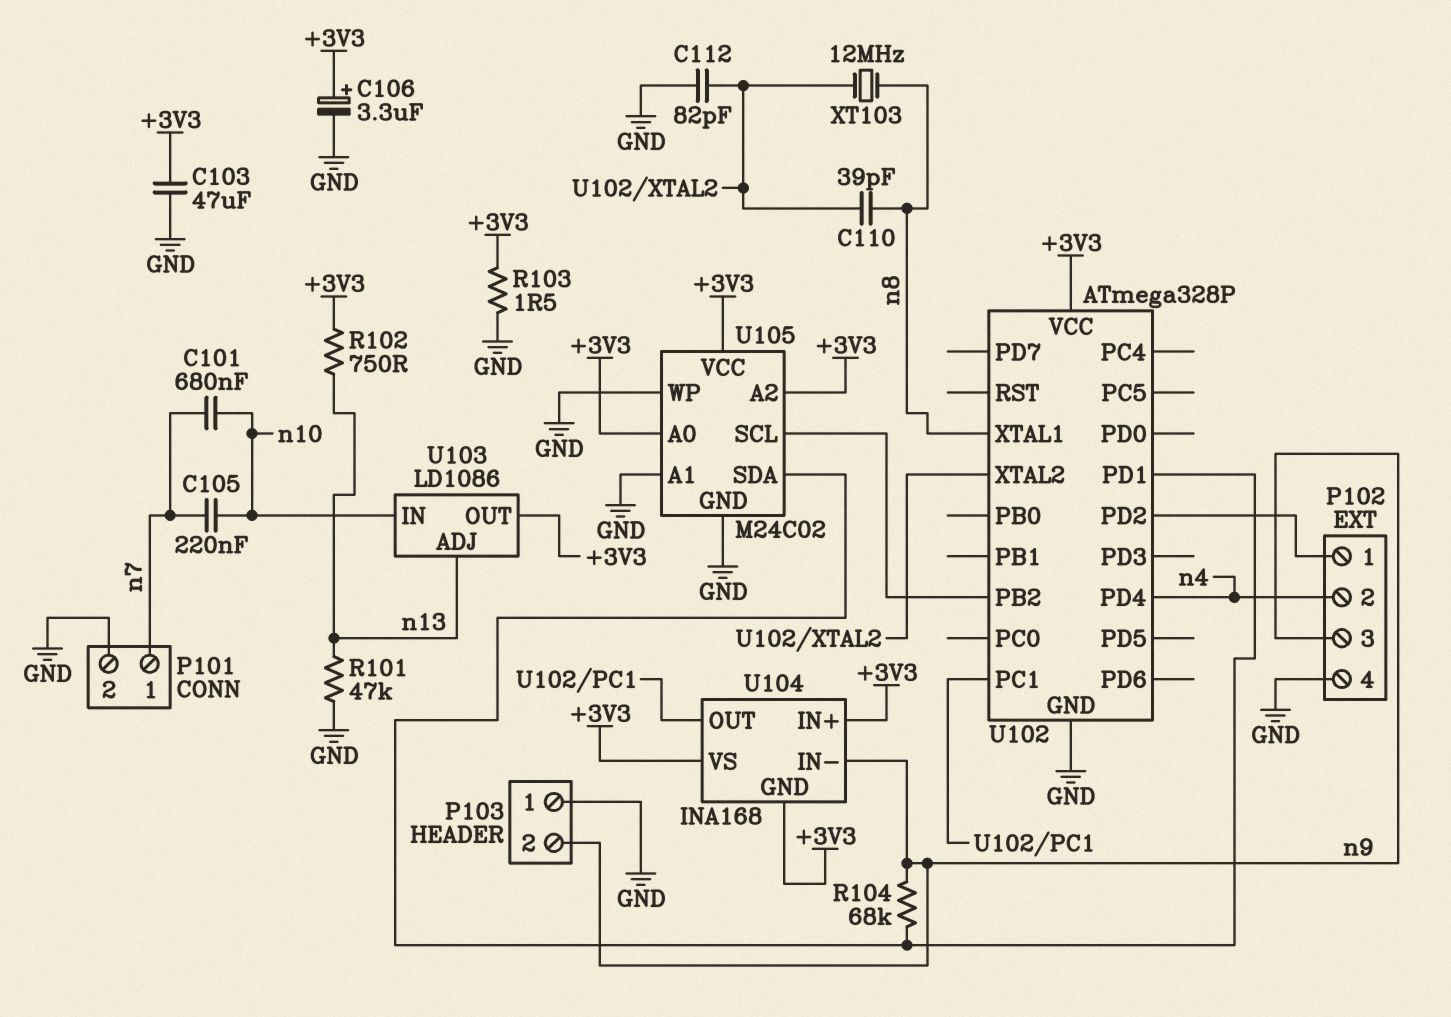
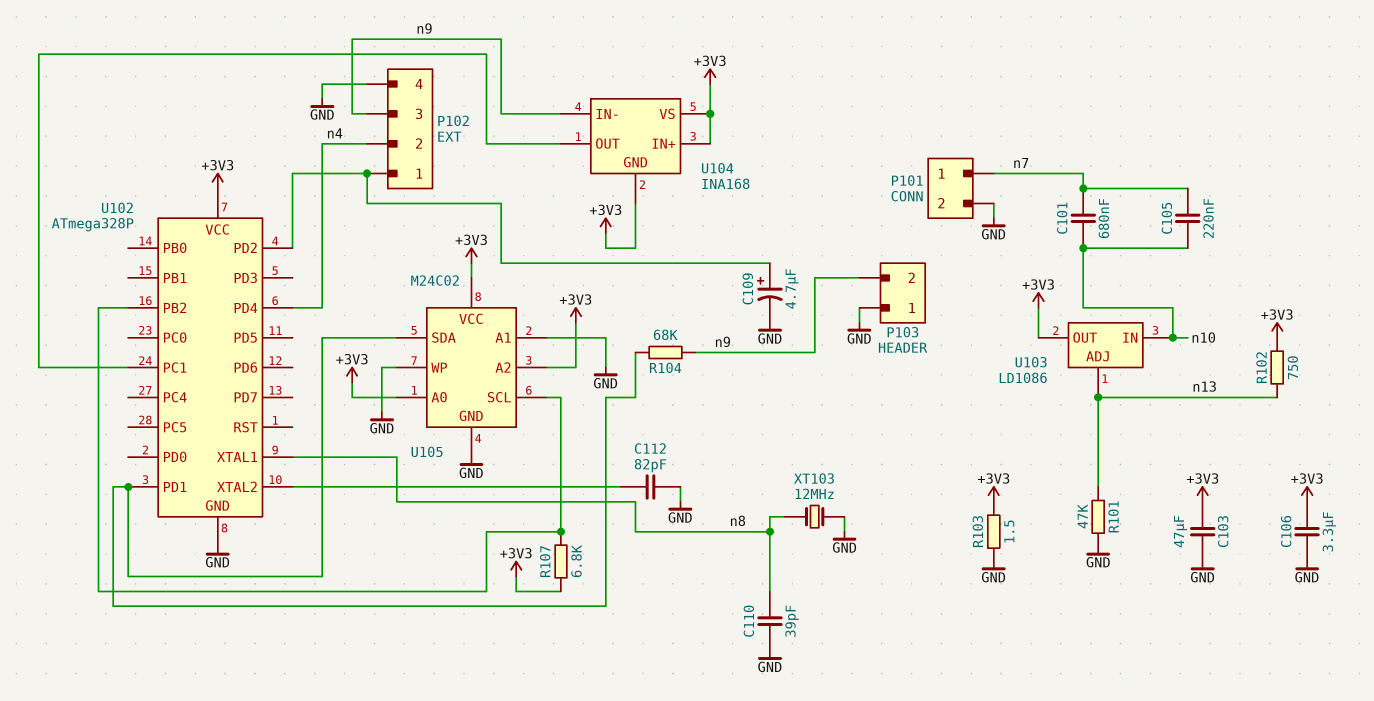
C106: 3.3uF (plus +3V3, minus GND) -> 3.3uF (+3V3, GND)
C109: none -> 4.7uF (plus P102/1, minus GND)
C110: 39pF (U102/XTAL2, n8) -> 39pF (GND, n8)
R107: none -> 6.8k (+3V3, U102/PB2)
XT103: 12MHz (U102/XTAL2, n8) -> 12MHz (GND, n8)

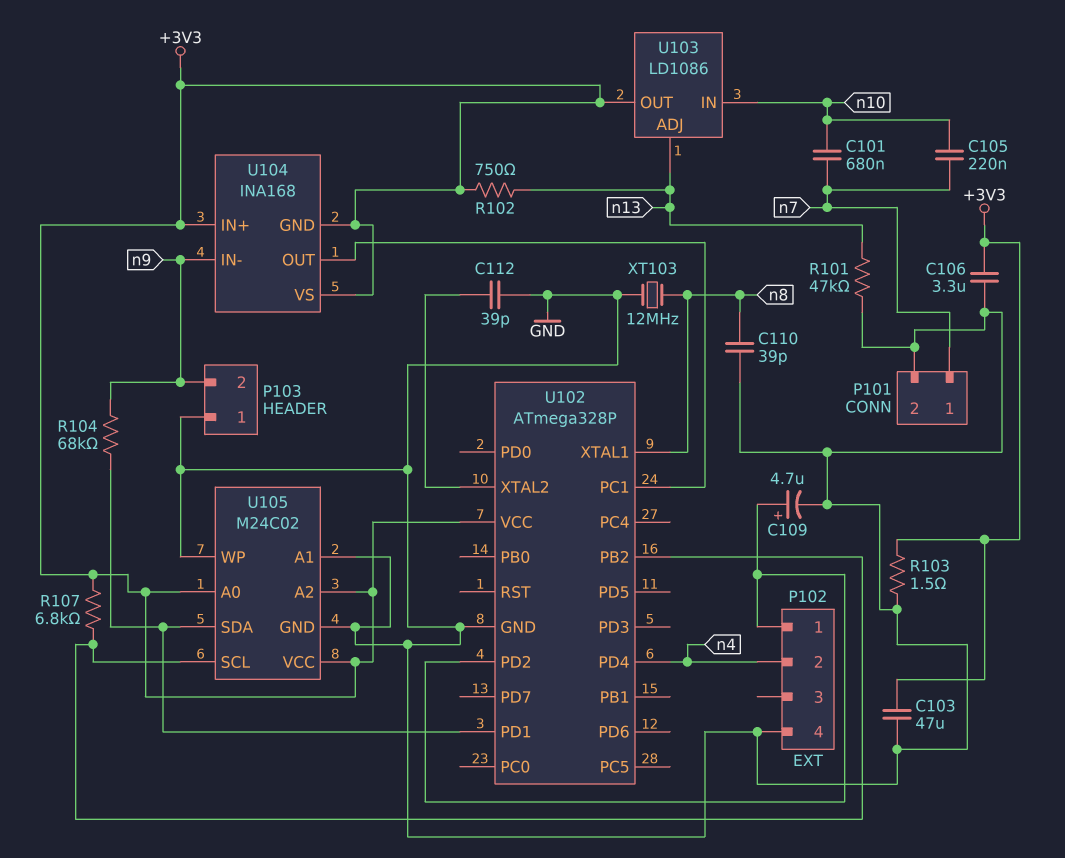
C112: 82pF (GND, U102/XTAL2) -> 39pF (GND, U102/XTAL2)
P102 pin 3: n9 -> none

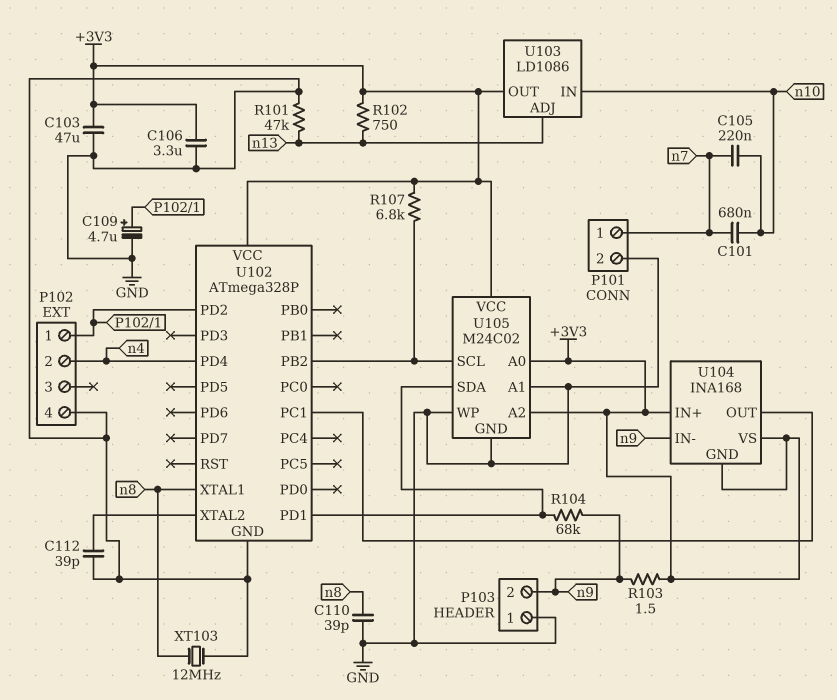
R103: 1.5 (+3V3, GND) -> 1.5 (+3V3, n9)

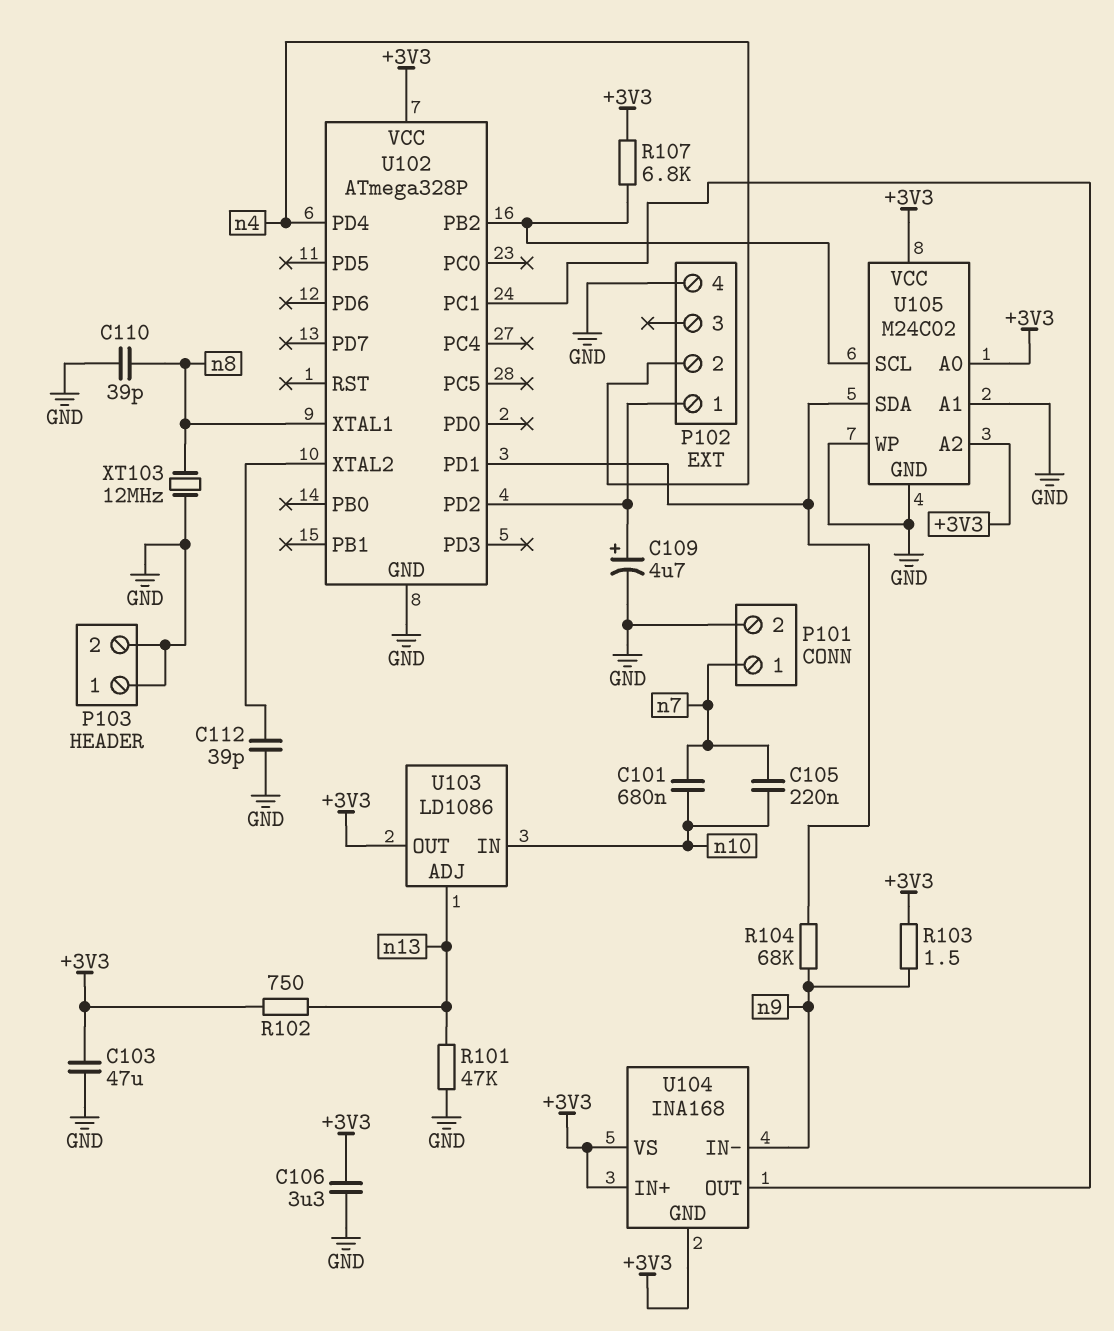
P103 pin 2: n9 -> GND

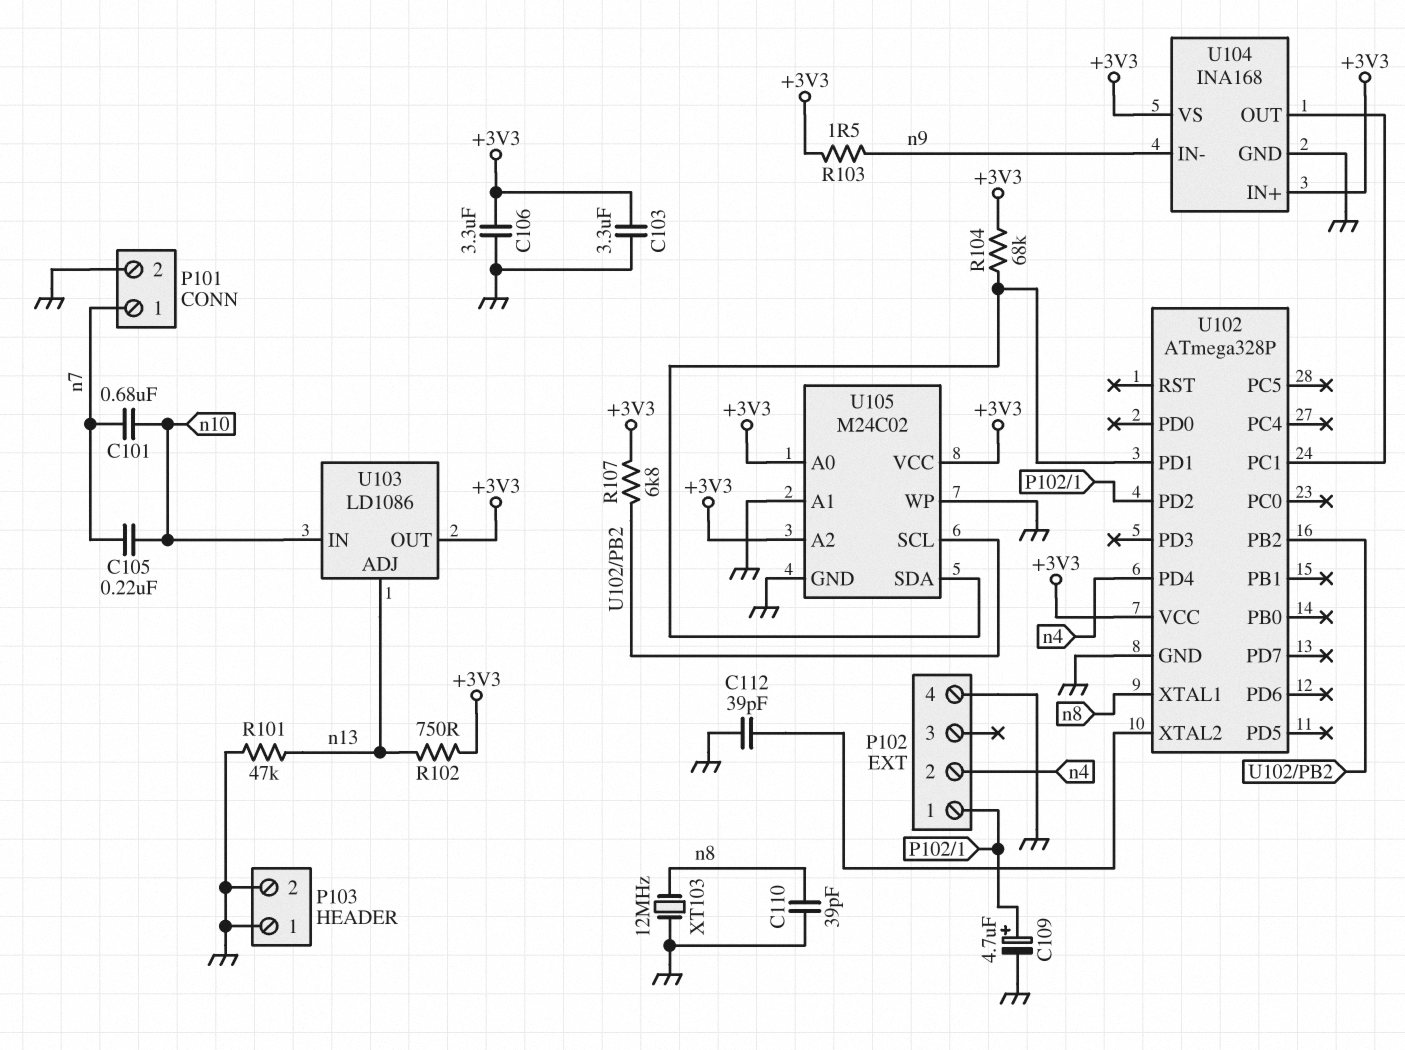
C103: 47uF (+3V3, GND) -> 3.3uF (+3V3, GND)
R104: 68k (U102/PD1, n9) -> 68k (+3V3, U102/PD1)
U104 pin GND: +3V3 -> GND

